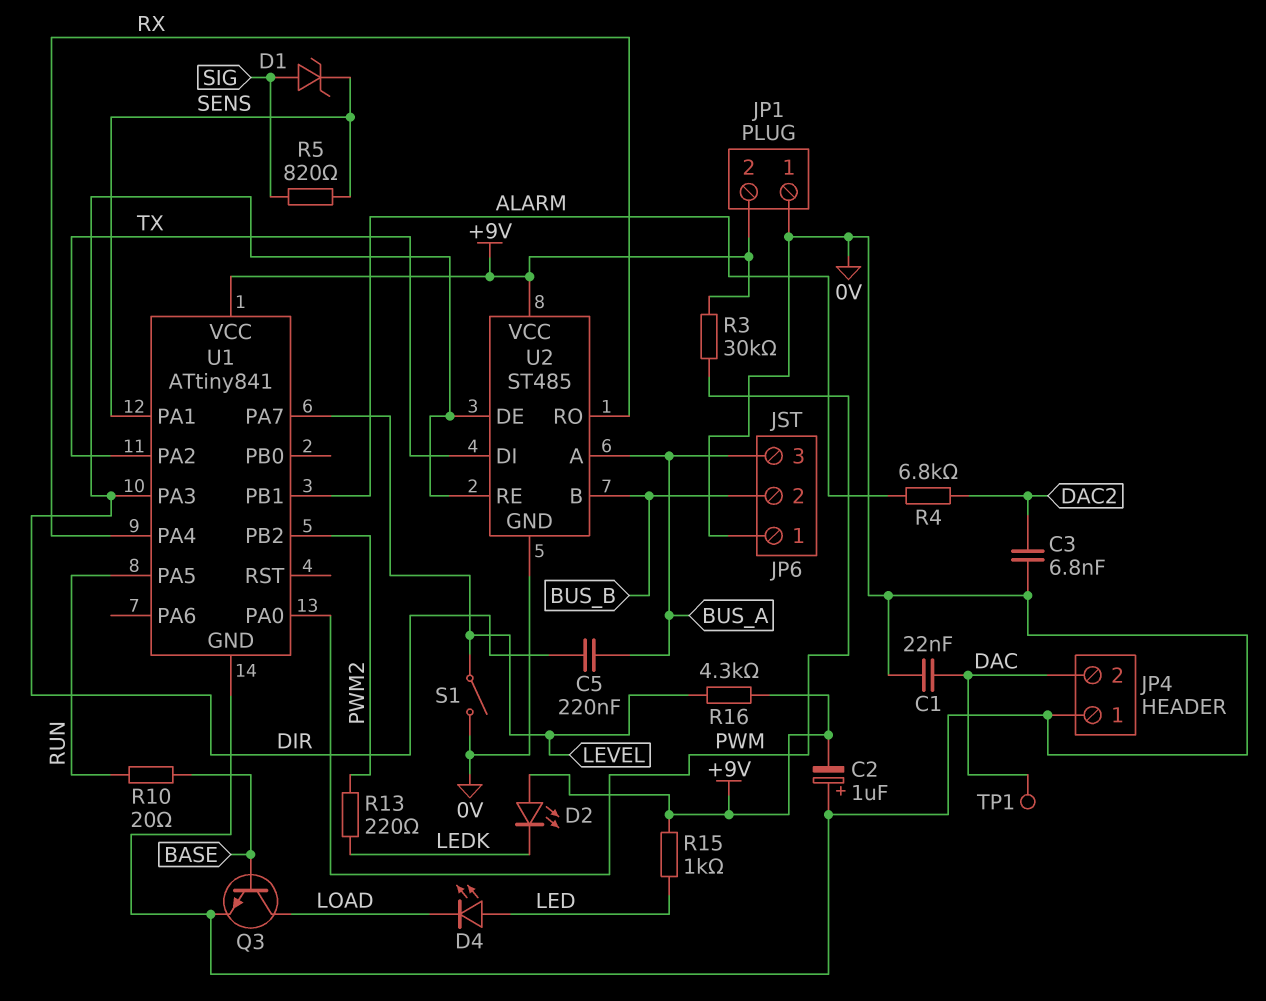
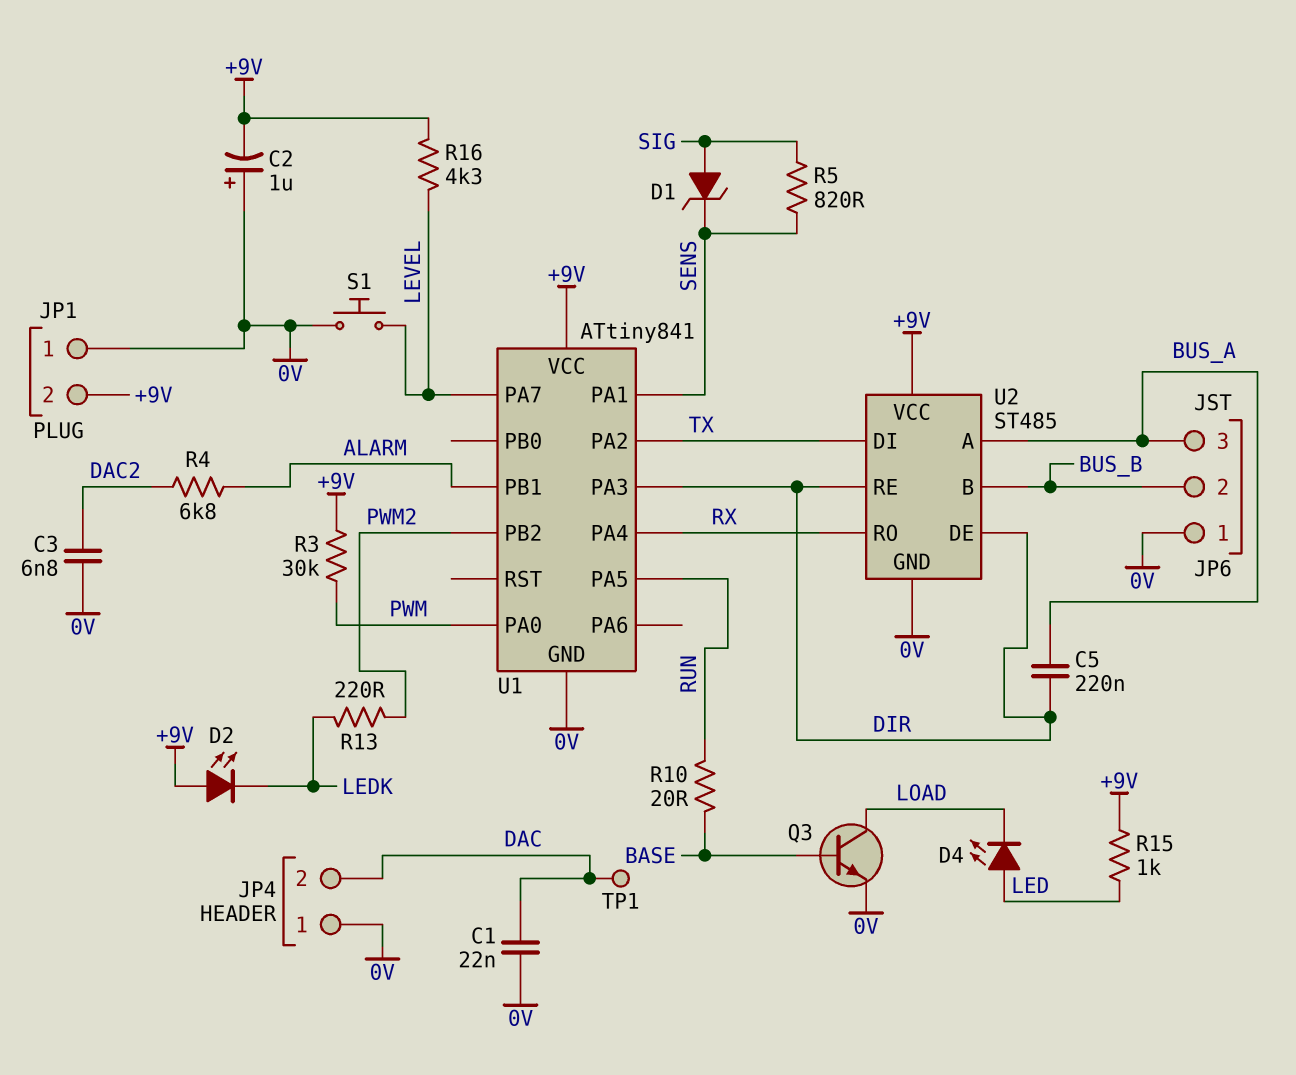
S1: switch (0V, LEVEL) -> button (0V, LEVEL)

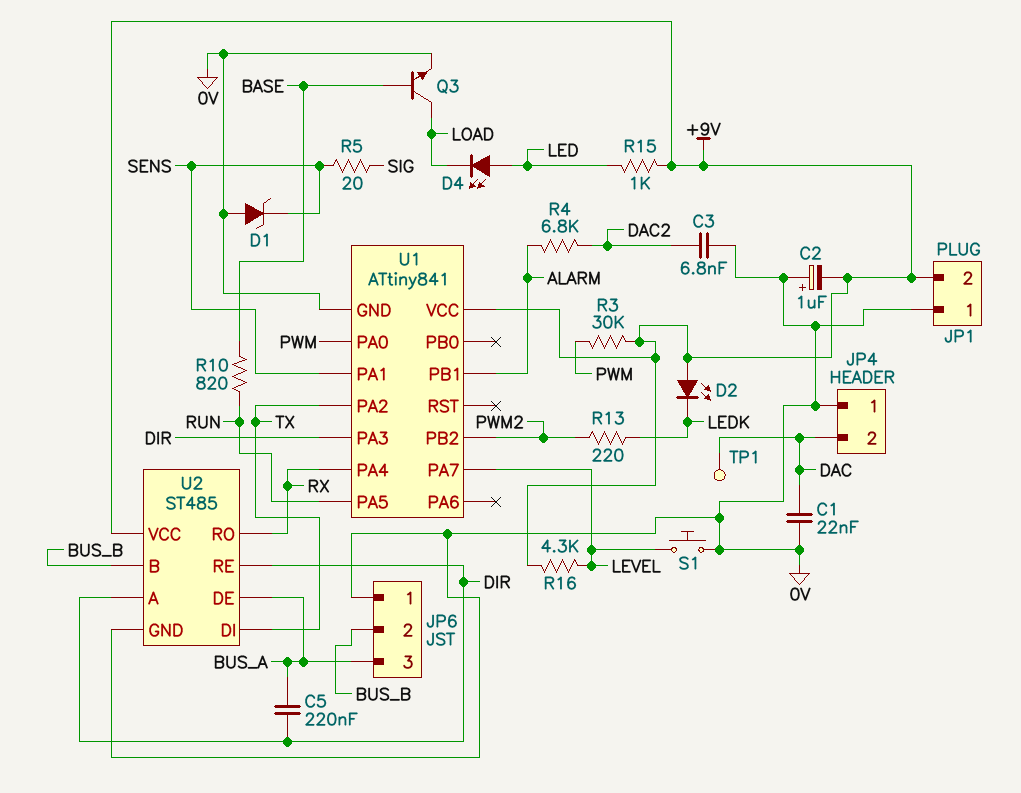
D1: zener (A SIG, K SENS) -> zener (A 0V, K SENS)
R5: 820 (SENS, SIG) -> 20 (SENS, SIG)
R10: 20 (BASE, RUN) -> 820 (BASE, RUN)
U2 pin A: BUS_A -> DIR
U2 pin DE: DIR -> BUS_A

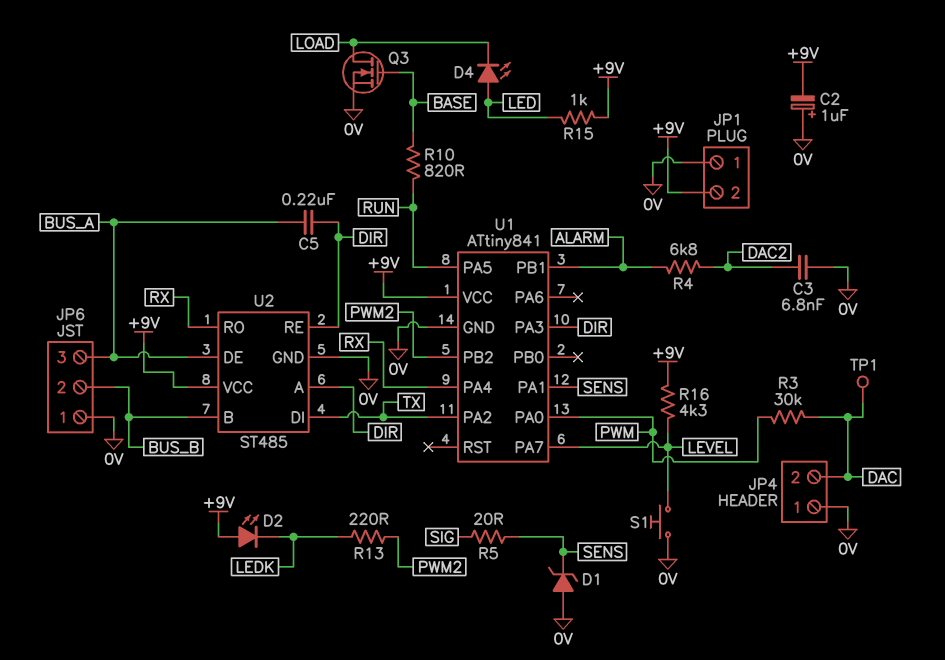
C1: 22nF (0V, DAC) -> none
Q3: NPN (B BASE, C LOAD, E 0V) -> NMOS (G BASE, D LOAD, S 0V)
R3: 30k (+9V, PWM) -> 30k (DAC, PWM)

